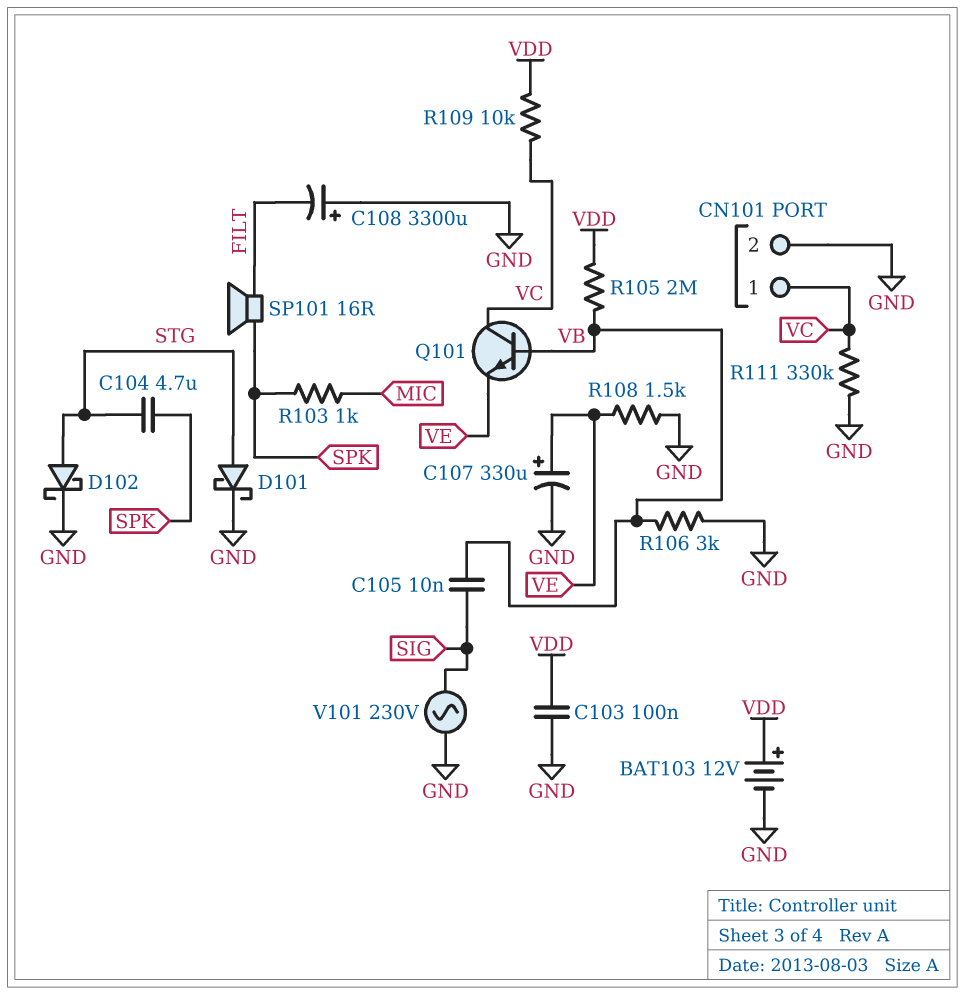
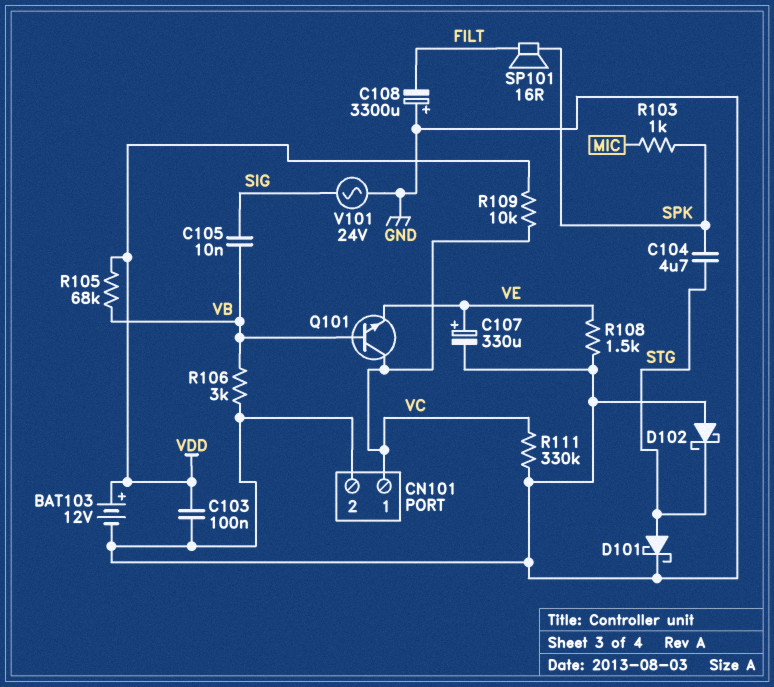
D102: schottky (A STG, K GND) -> schottky (A GND, K STG)
R105: 2M (VB, VDD) -> 68k (VB, VDD)
V101: AC 230V (GND, SIG) -> AC 24V (GND, SIG)

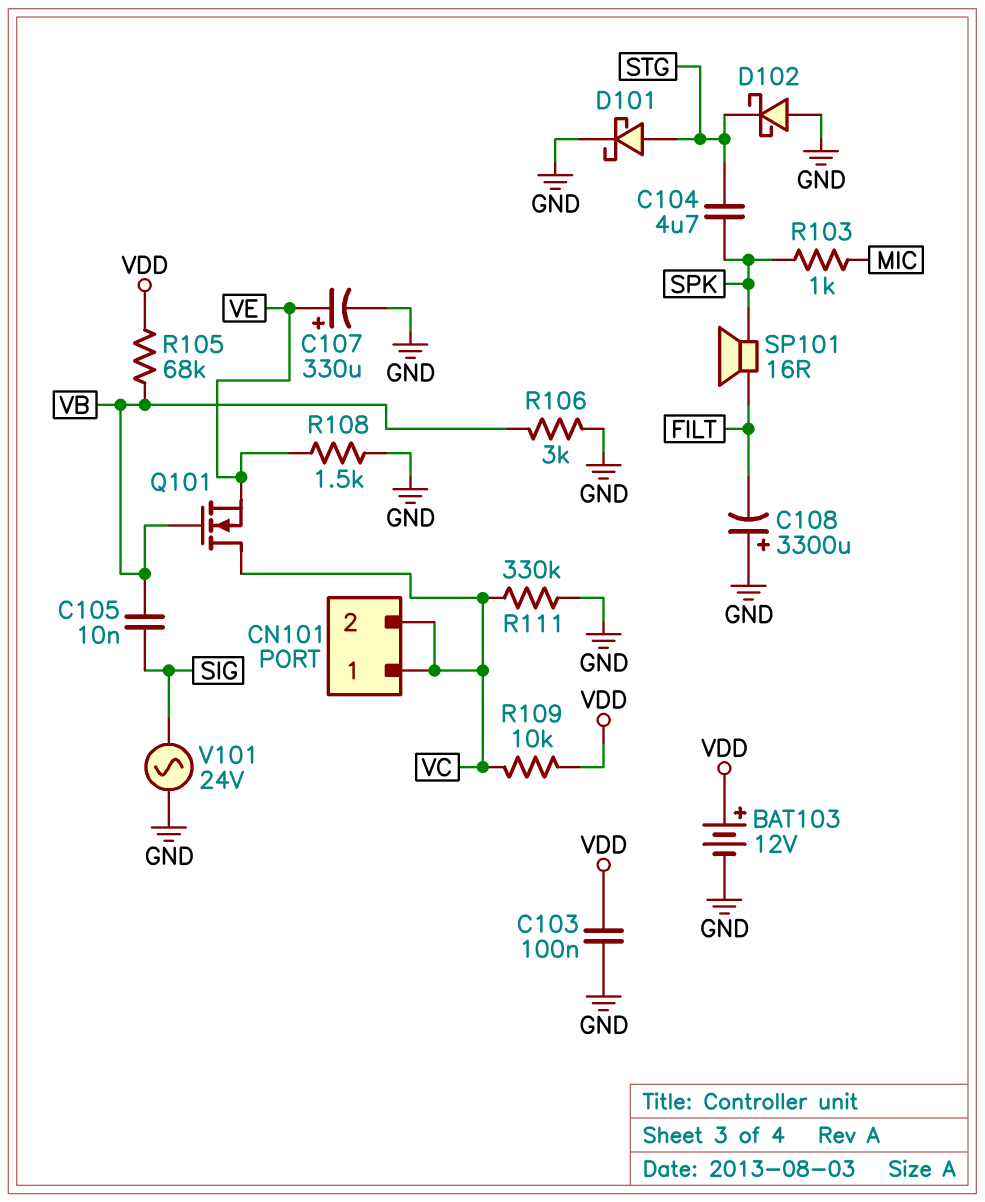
CN101 pin 2: GND -> VC
Q101: NPN (B VB, C VC, E VE) -> NMOS (G VB, D VC, S VE)

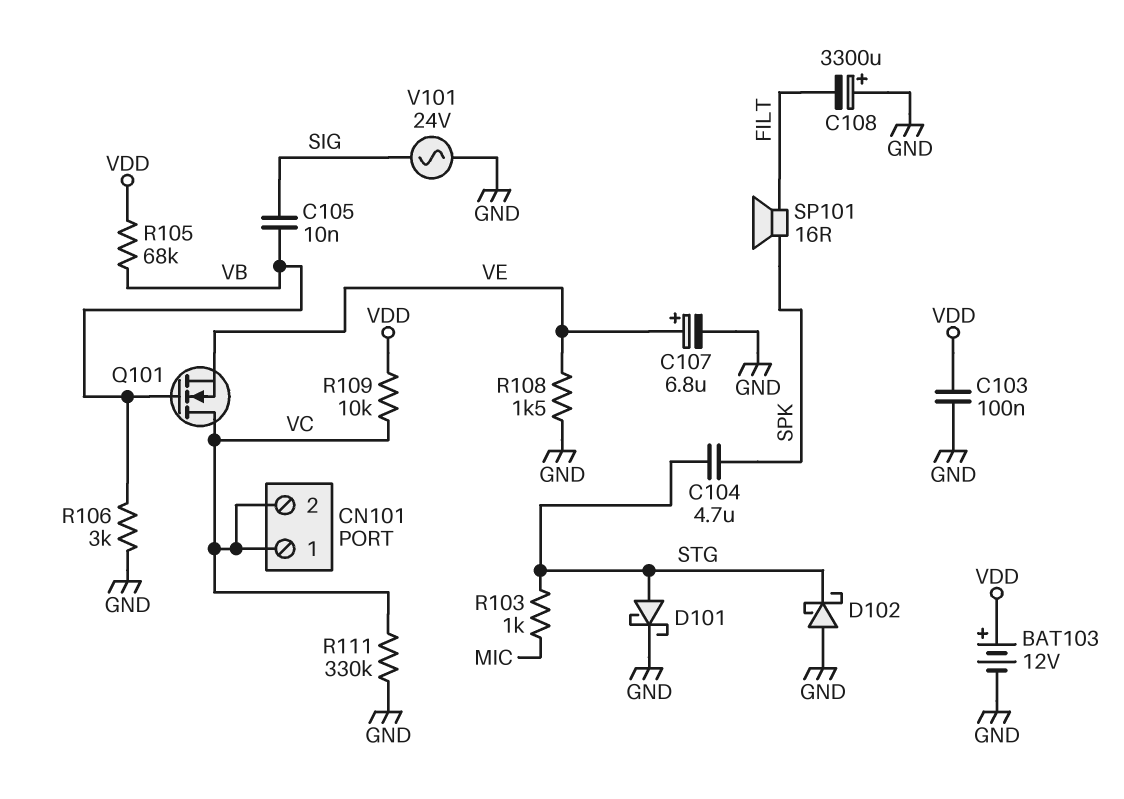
C107: 330uF (plus VE, minus GND) -> 6.8uF (plus VE, minus GND)
R103: 1k (MIC, SPK) -> 1k (MIC, STG)

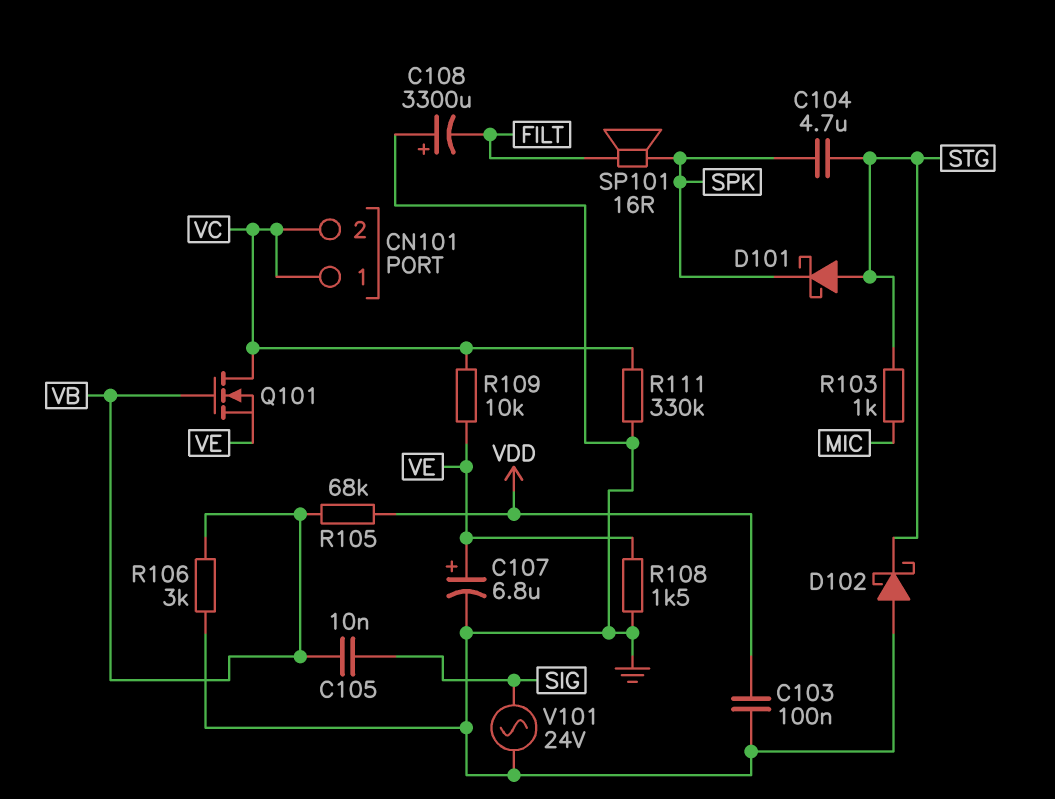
BAT103: 12V (plus VDD, minus GND) -> none
D101: schottky (A STG, K GND) -> schottky (A STG, K SPK)
R109: 10k (VC, VDD) -> 10k (VC, VE)

